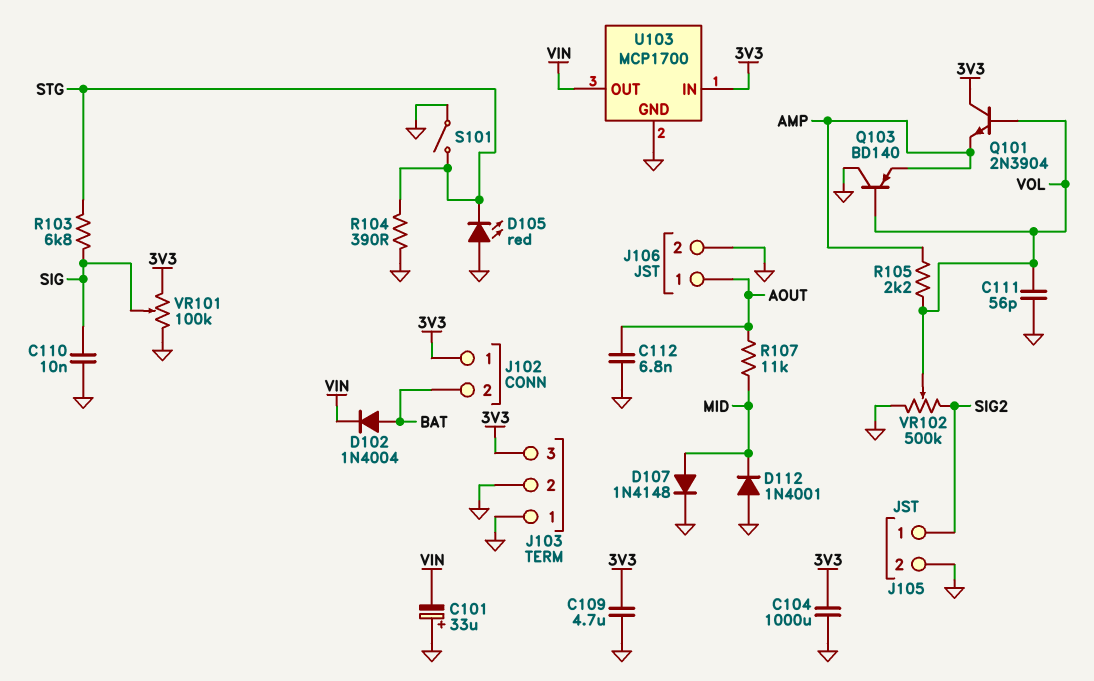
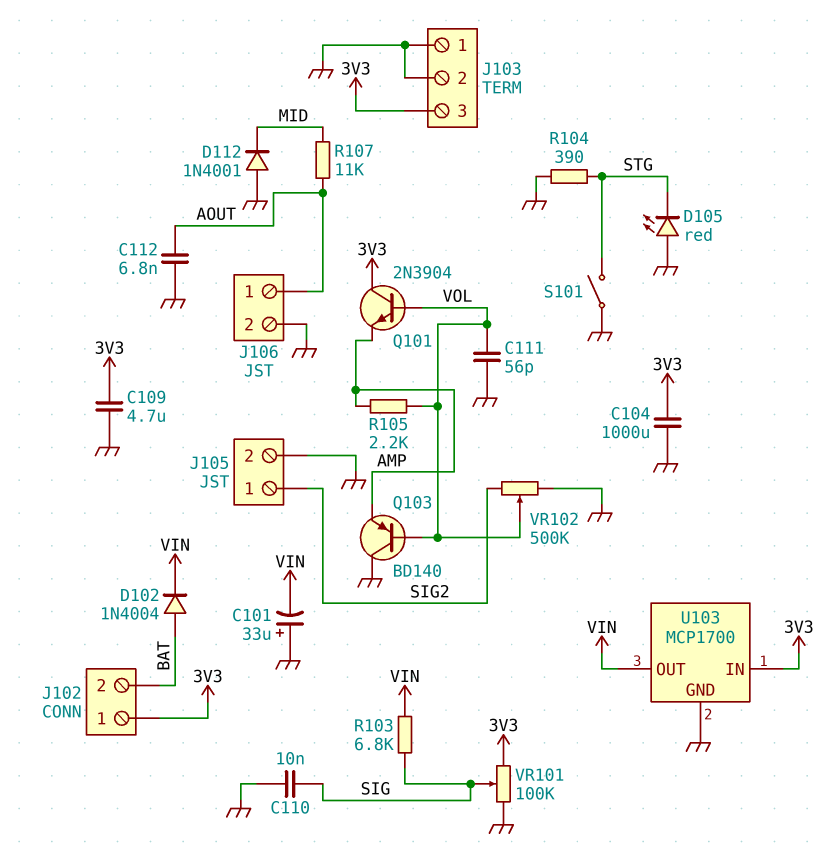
D107: diode 1N4148 (A MID, K GND) -> none
R103: 6.8k (SIG, STG) -> 6.8k (SIG, VIN)

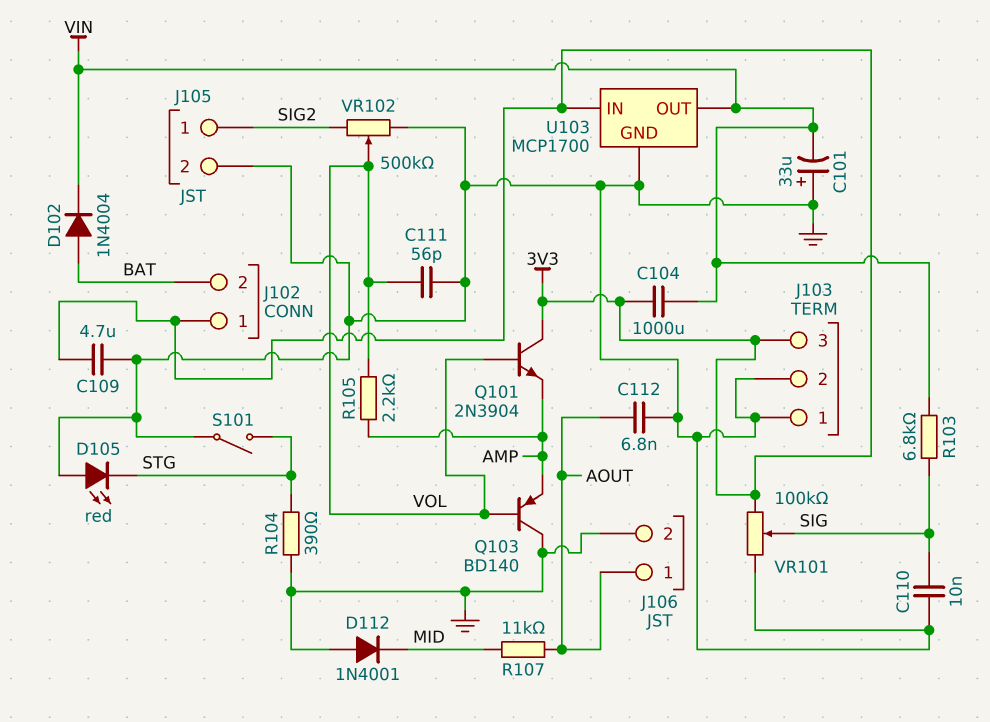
C104: 1000uF (3V3, GND) -> 1000uF (3V3, VIN)

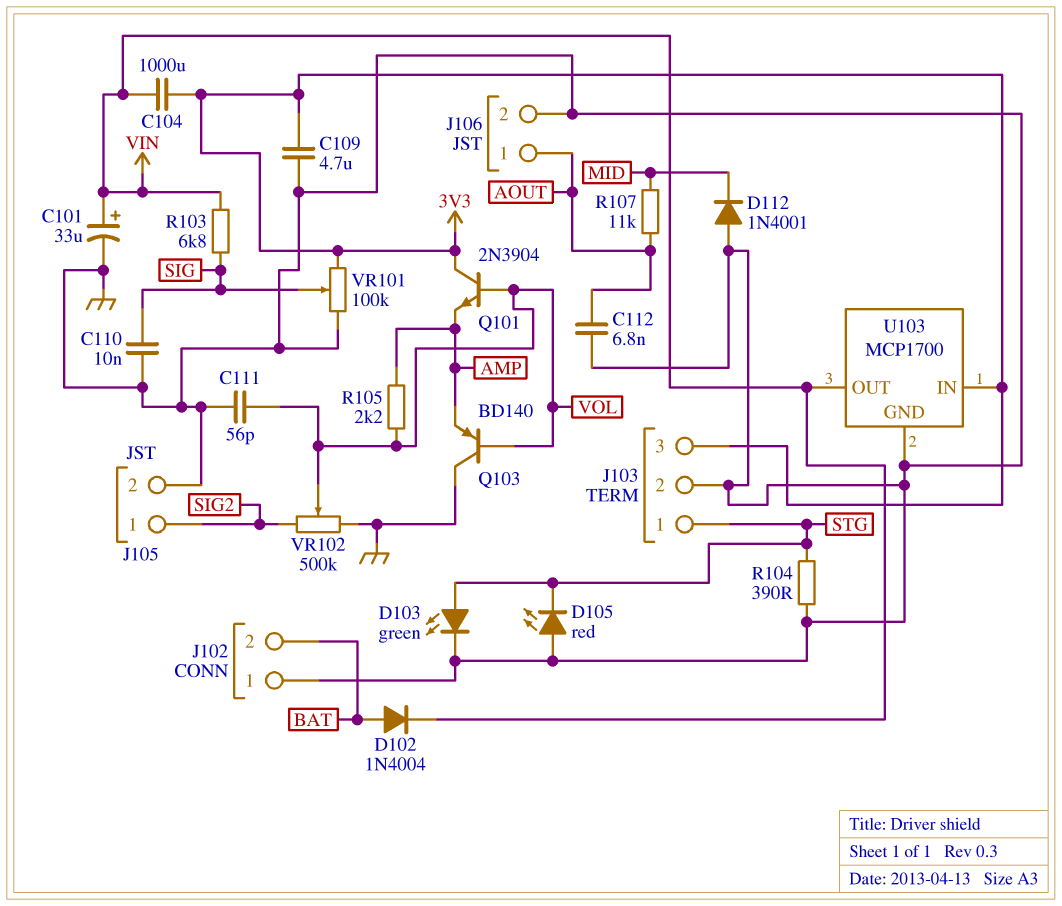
C101: 33uF (plus GND, minus VIN) -> 33uF (plus VIN, minus GND)
D103: none -> LED green (A STG, K GND)
J102 pin 1: 3V3 -> GND
J103 pin 1: GND -> STG
S101: switch (GND, STG) -> none

